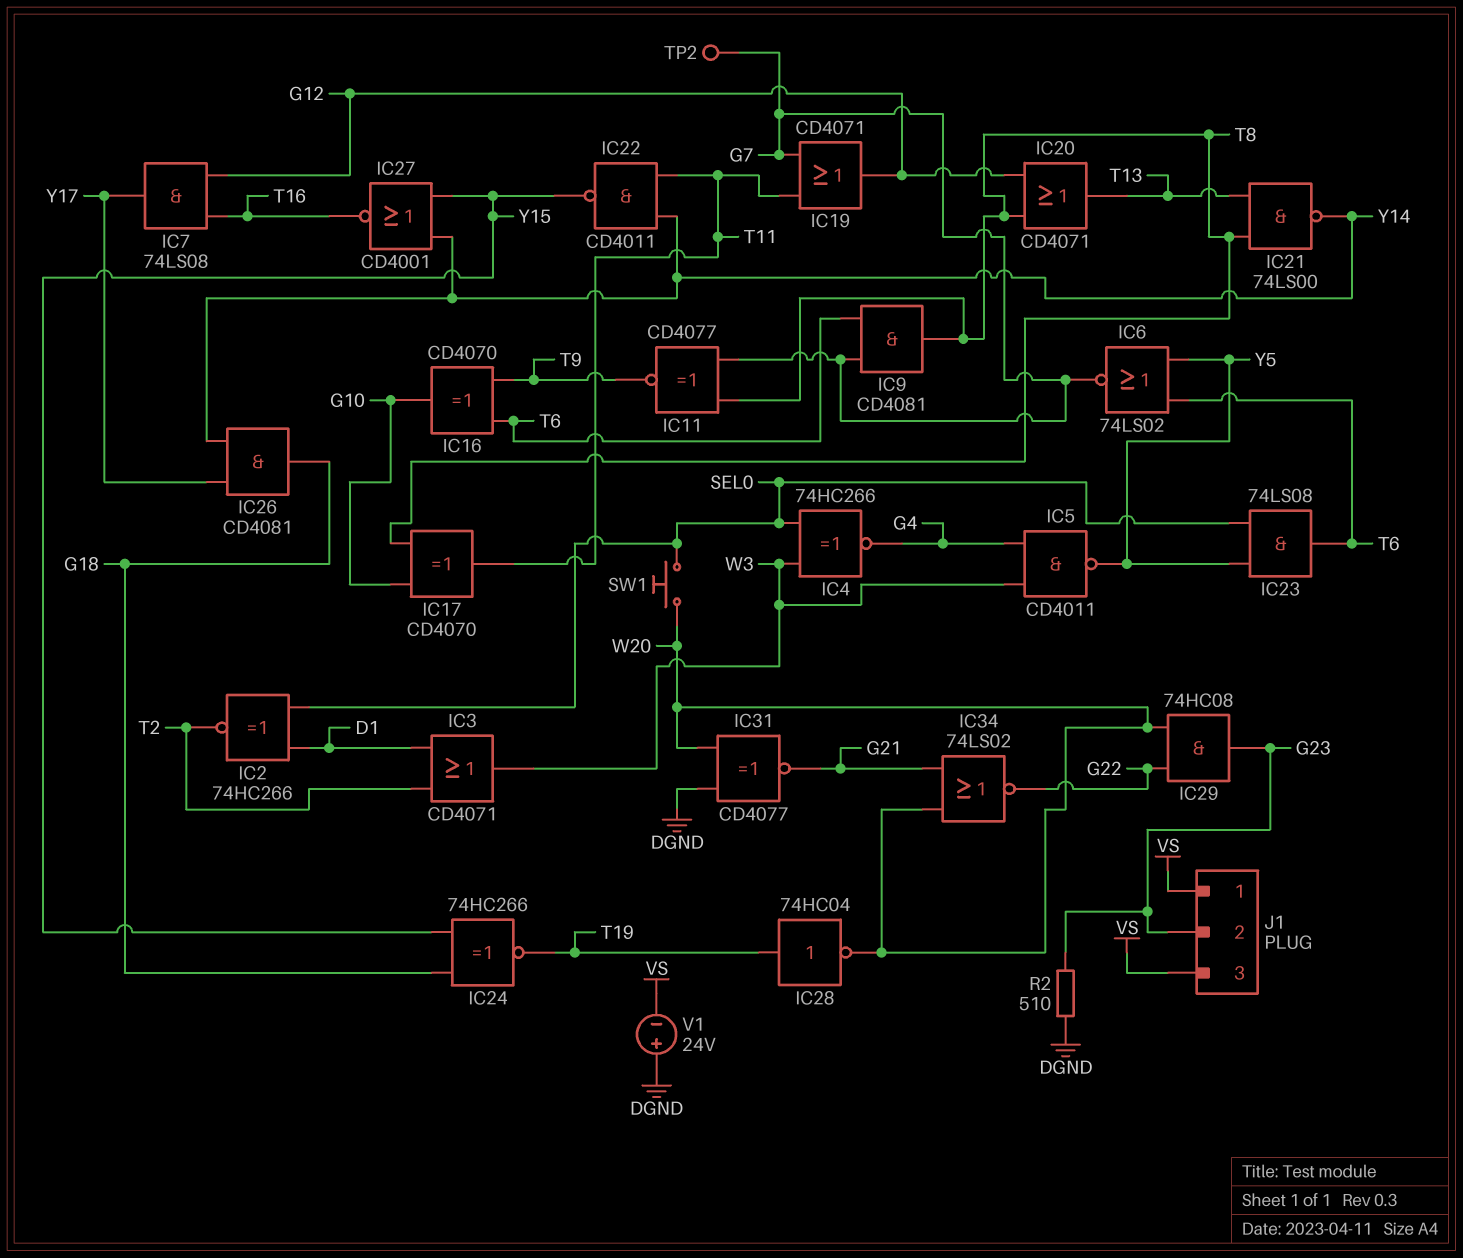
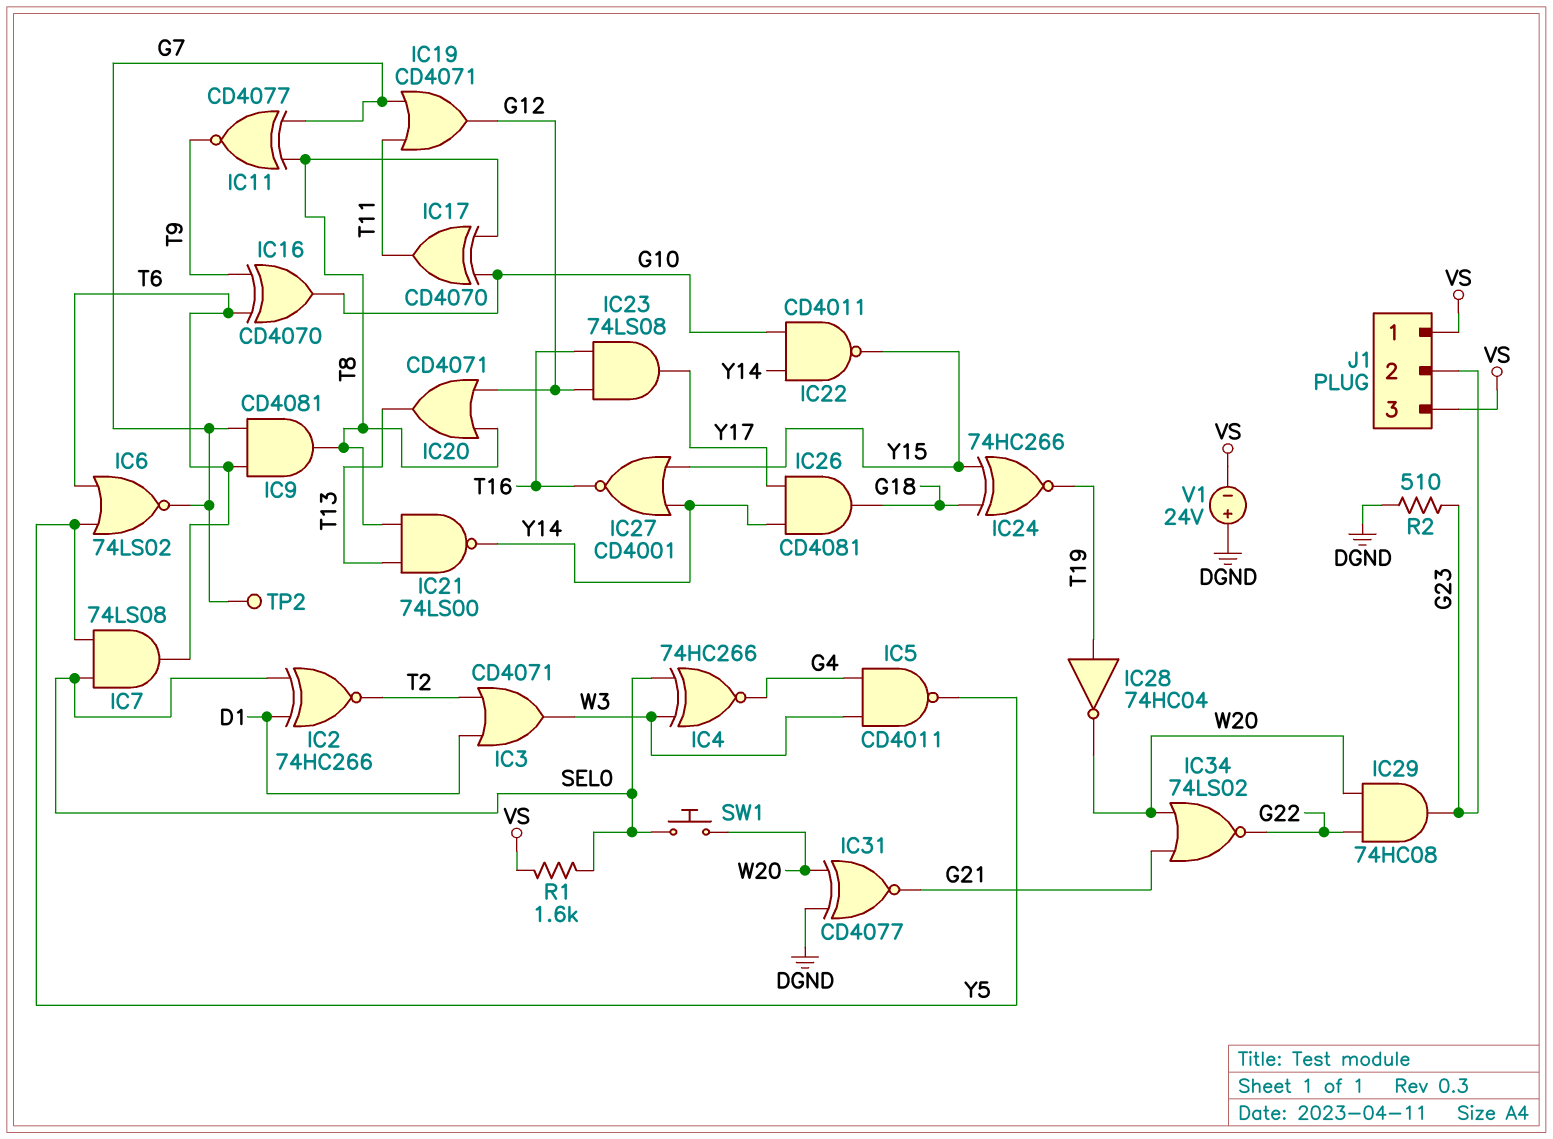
IC7: AND 74LS08 (in G12, in T16, out Y17) -> AND 74LS08 (in SEL0, in Y5, out T6)
IC22: NAND CD4011 (in T11, in Y14, out Y15) -> NAND CD4011 (in G10, in Y14, out Y15)
IC23: AND 74LS08 (in SEL0, in Y5, out T6) -> AND 74LS08 (in G12, in T16, out Y17)
R1: none -> 1.6k (SEL0, VS)

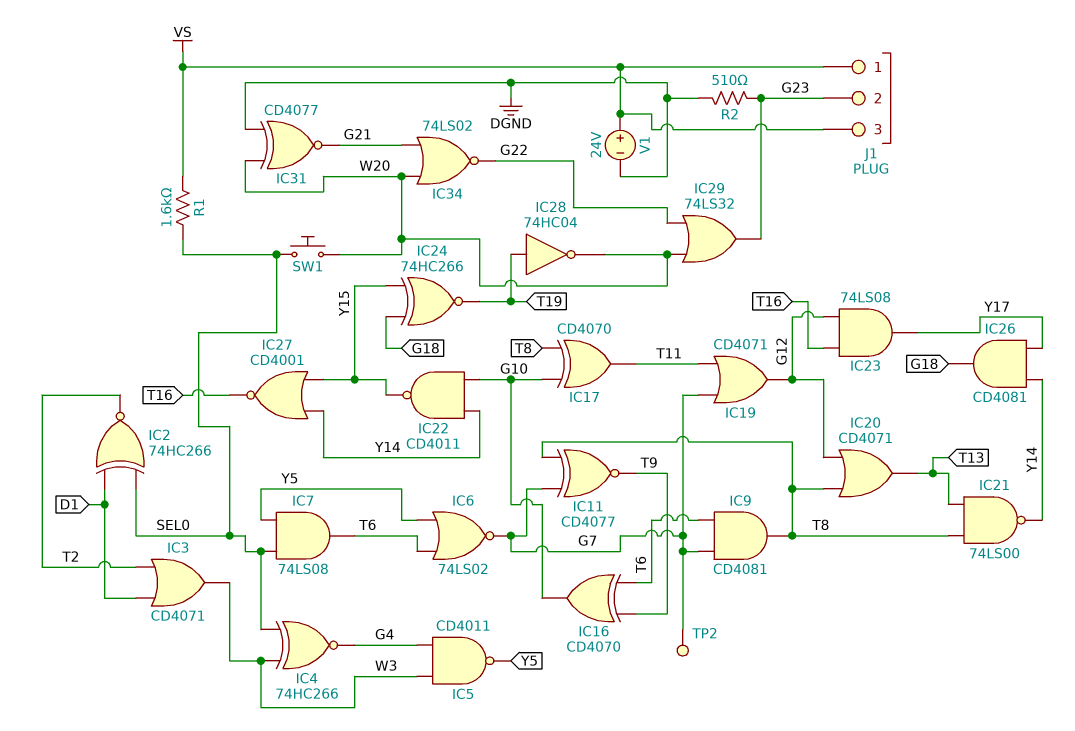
IC29: AND 74HC08 (in G22, in W20, out G23) -> OR 74LS32 (in G22, in W20, out G23)
V1: 24V (plus DGND, minus VS) -> 24V (plus VS, minus DGND)

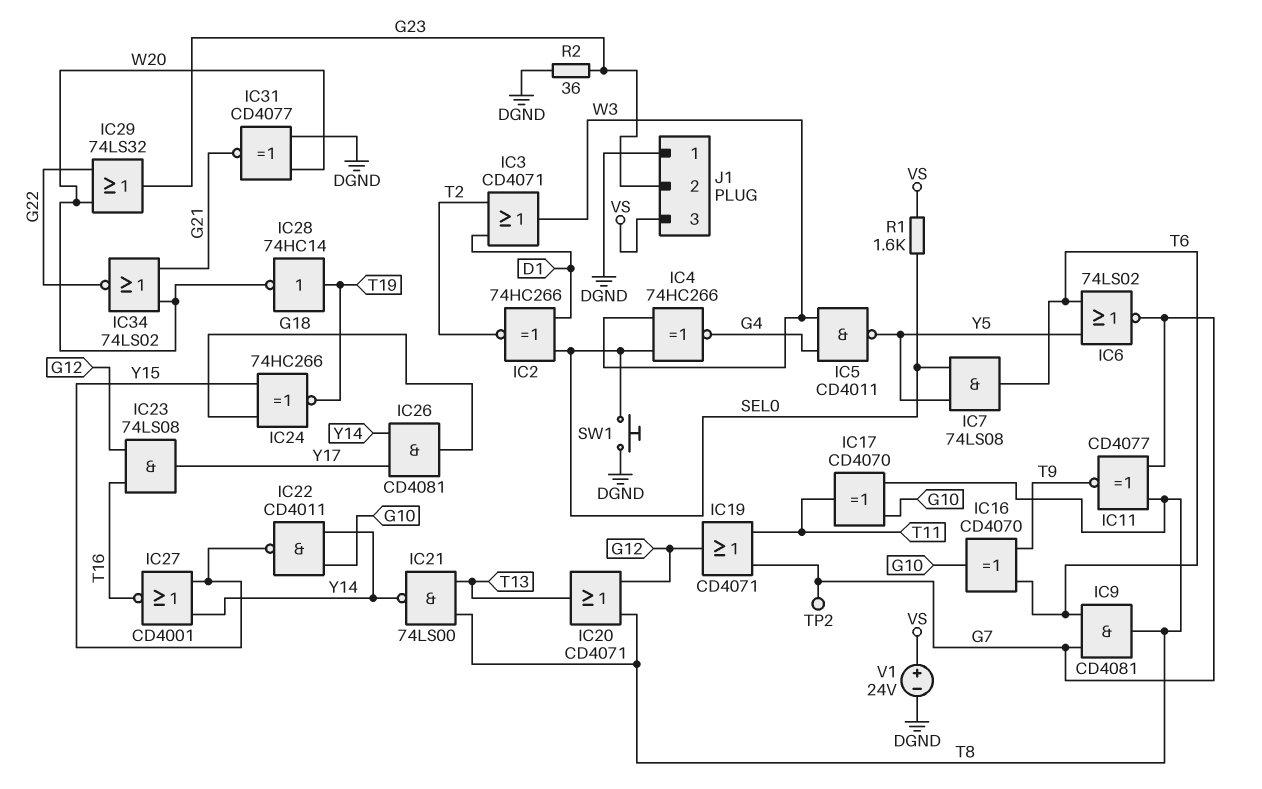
IC28: NOT 74HC04 (in T19, out W20) -> NOT 74HC14 (in T19, out W20)
J1 pin 1: VS -> DGND
R2: 510 (DGND, G23) -> 36 (DGND, G23)
SW1: button (SEL0, W20) -> button (DGND, SEL0)

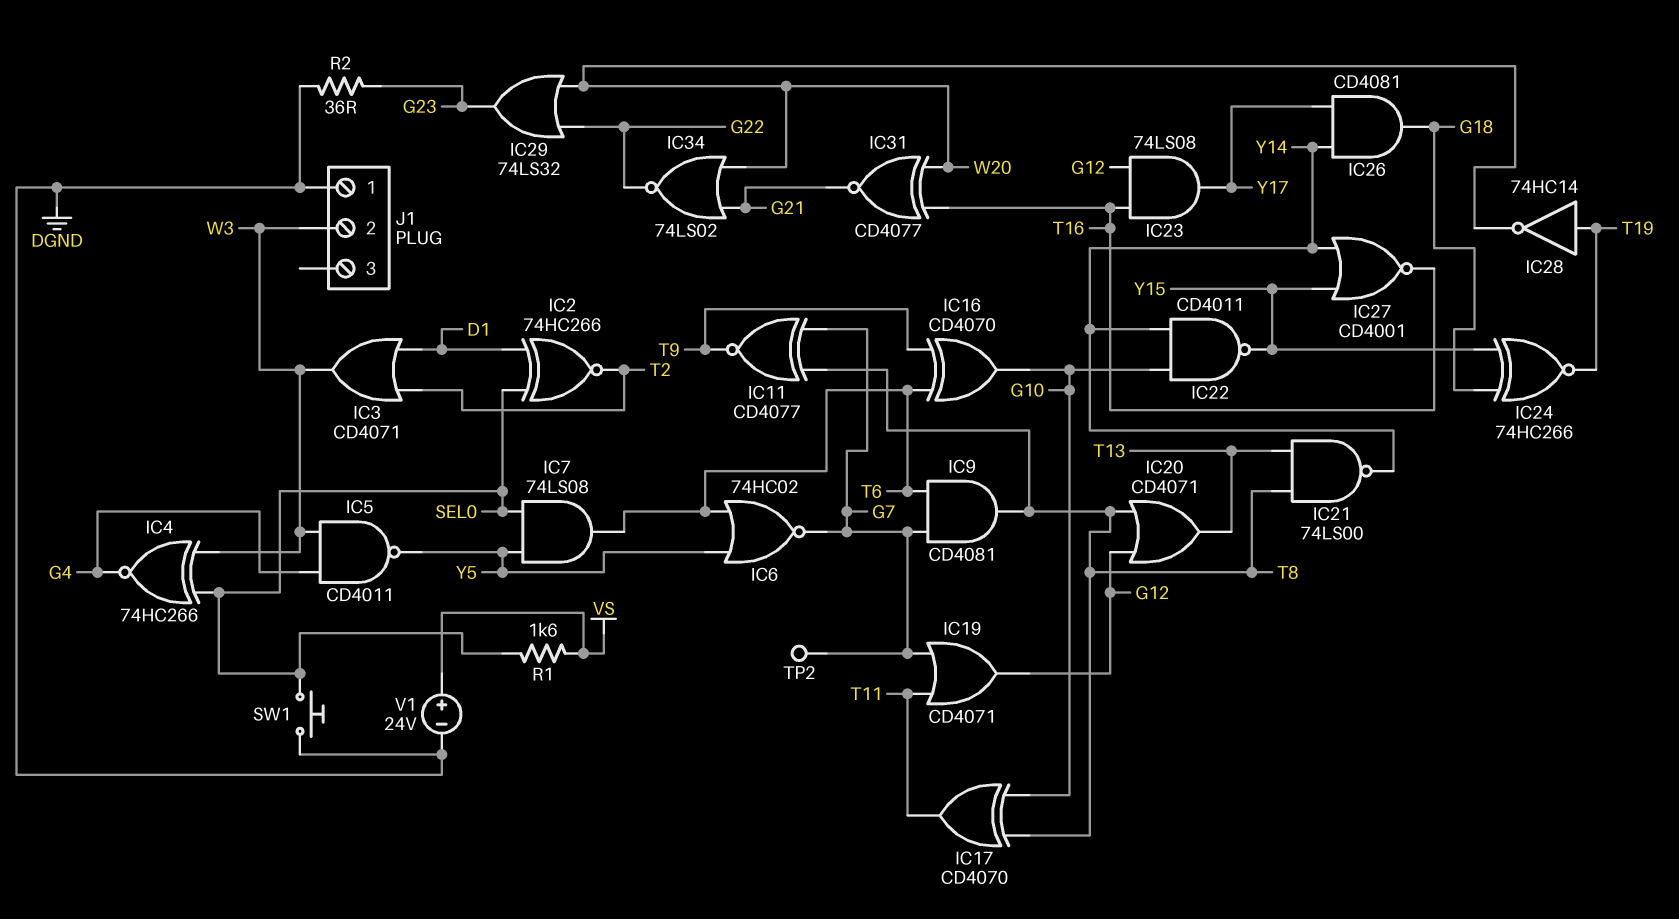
IC6: NOR 74LS02 (in T6, in Y5, out G7) -> NOR 74HC02 (in T6, in Y5, out G7)
IC31: XNOR CD4077 (in DGND, in W20, out G21) -> XNOR CD4077 (in T16, in W20, out G21)
J1 pin 2: G23 -> W3
J1 pin 3: VS -> none

